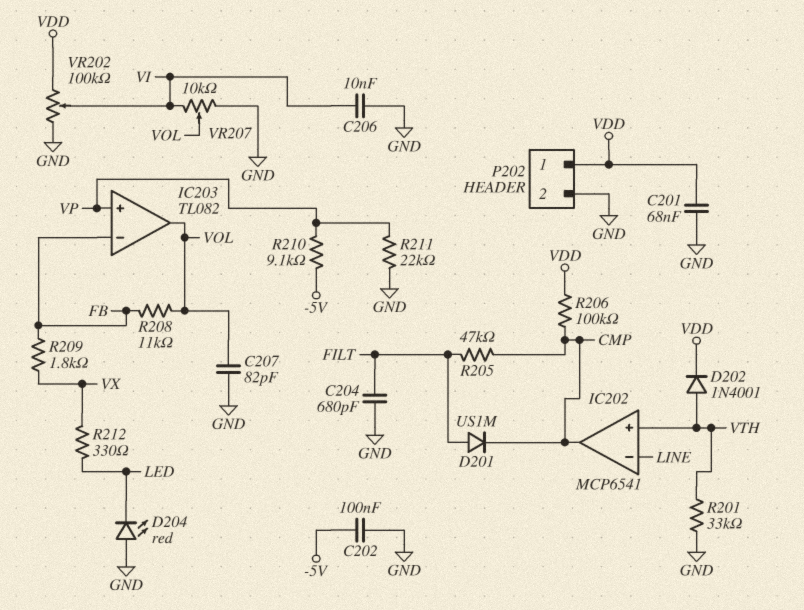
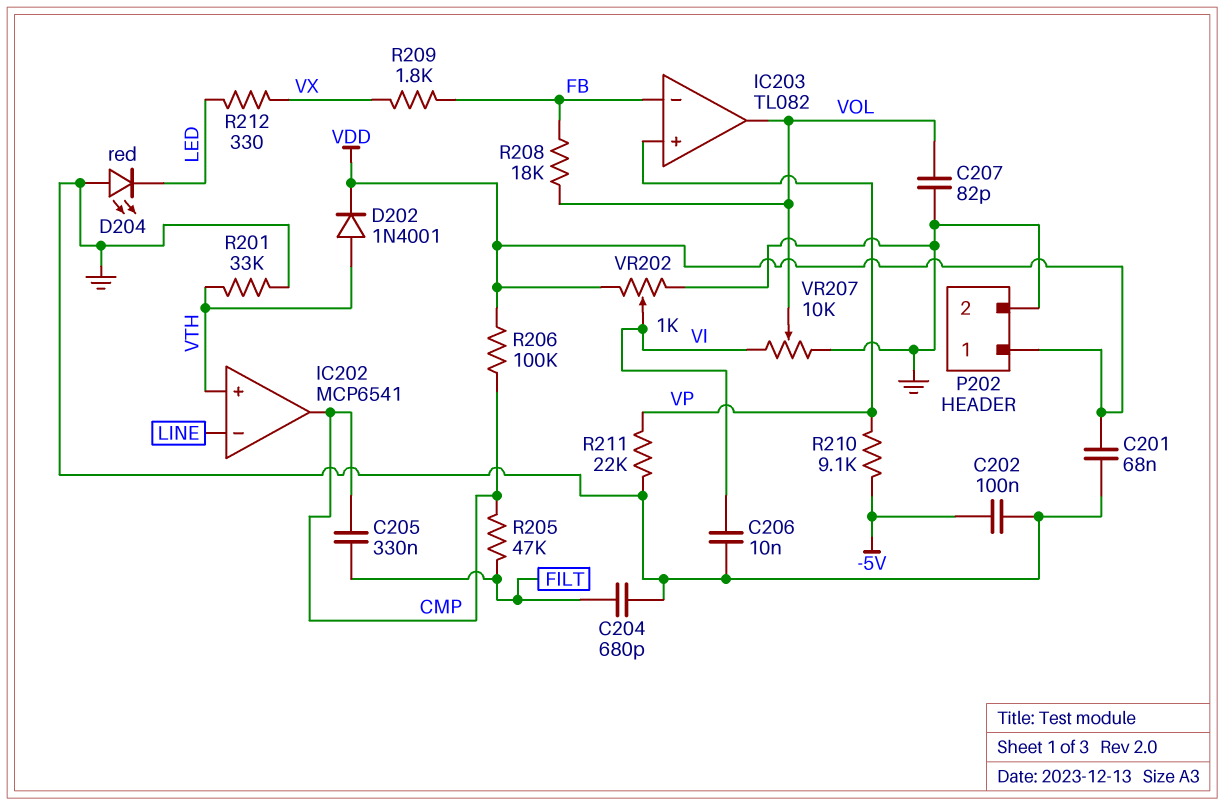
C205: none -> 330nF (CMP, FILT)
D201: diode US1M (A FILT, K CMP) -> none
R208: 11k (FB, VOL) -> 18k (FB, VOL)
VR202: 100k (GND, VDD, wiper VI) -> 1k (GND, VDD, wiper VI)

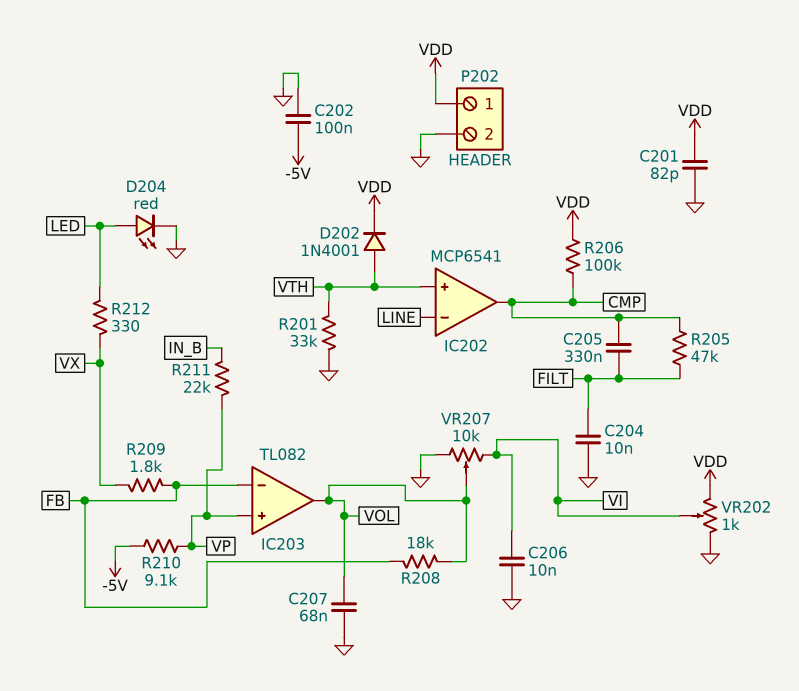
C201: 68nF (GND, VDD) -> 82pF (GND, VDD)
C204: 680pF (FILT, GND) -> 10nF (FILT, GND)
C207: 82pF (GND, VOL) -> 68nF (GND, VOL)
D204: LED red (A GND, K LED) -> LED red (A LED, K GND)
R211: 22k (GND, VP) -> 22k (IN_B, VP)

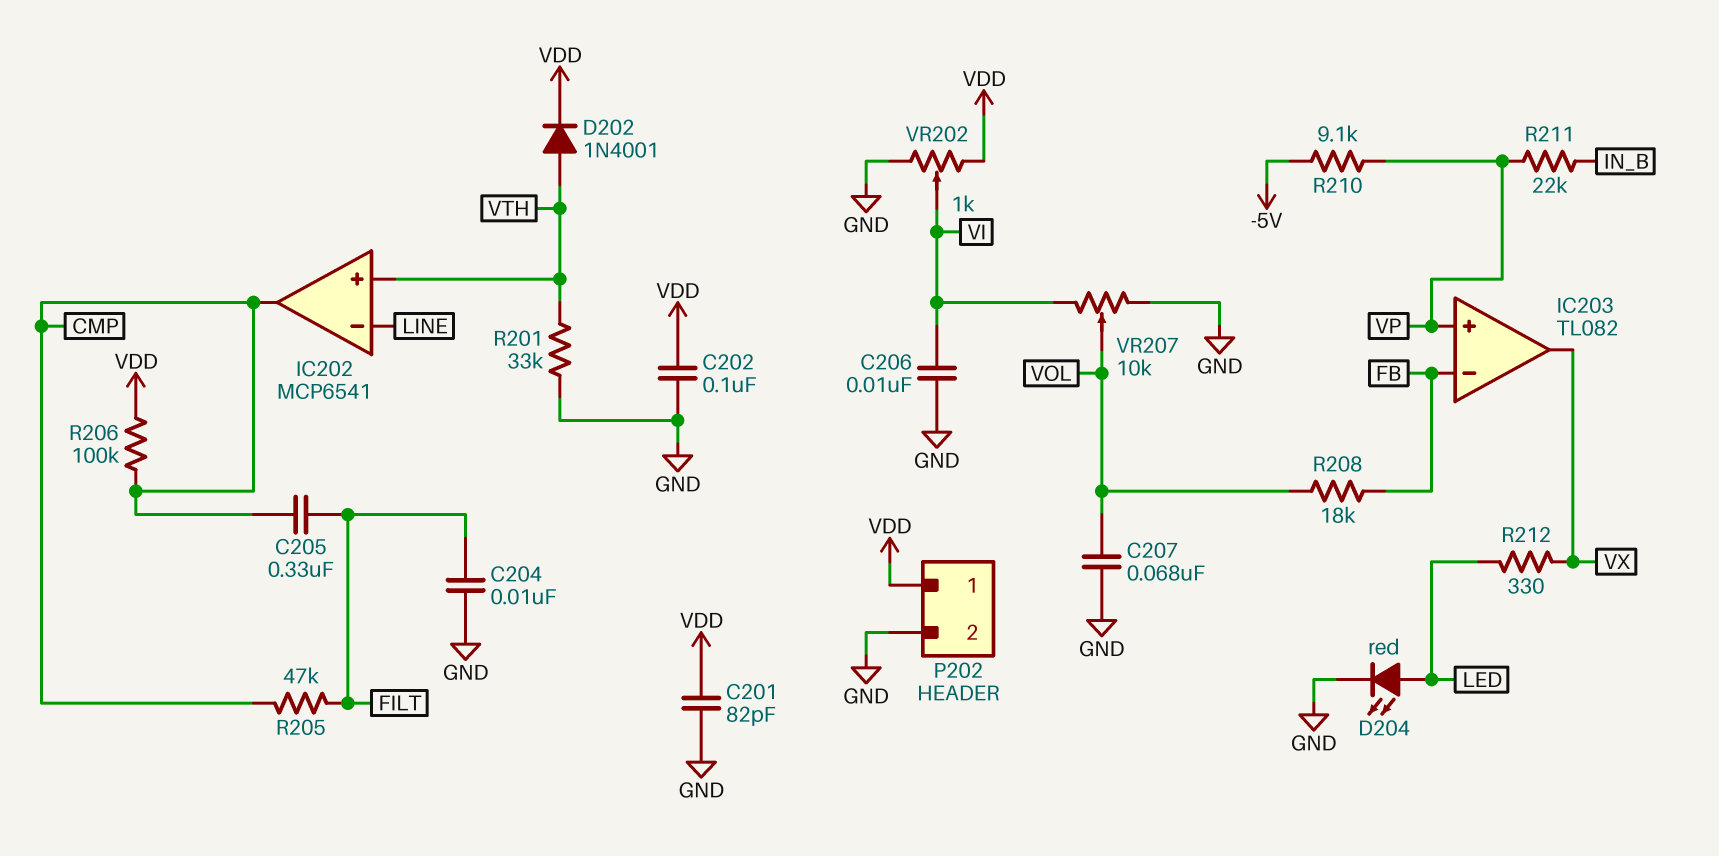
C202: 100nF (-5V, GND) -> 100nF (GND, VDD)
IC203 pin out: VOL -> VX
R209: 1.8k (FB, VX) -> none

